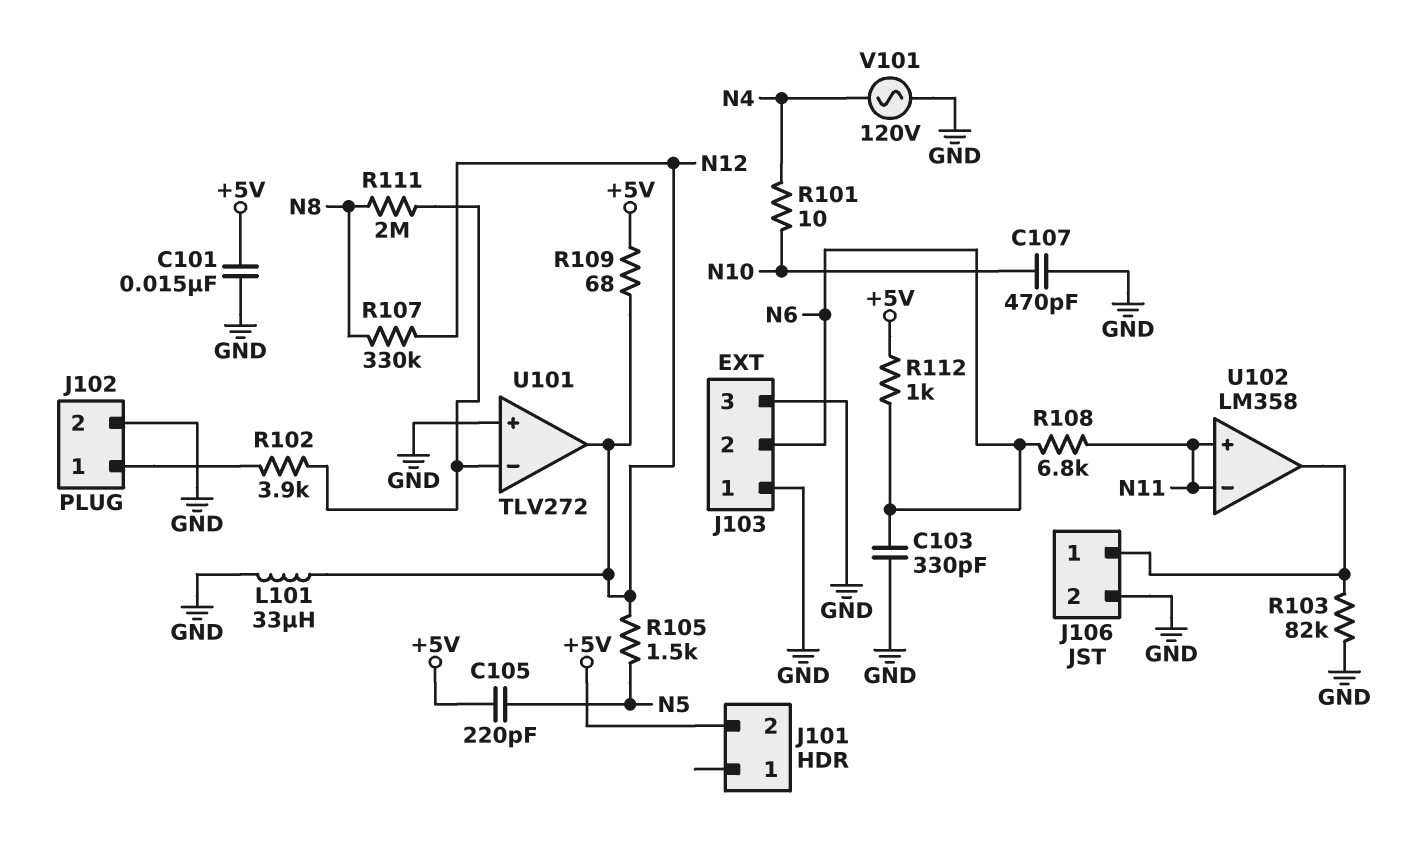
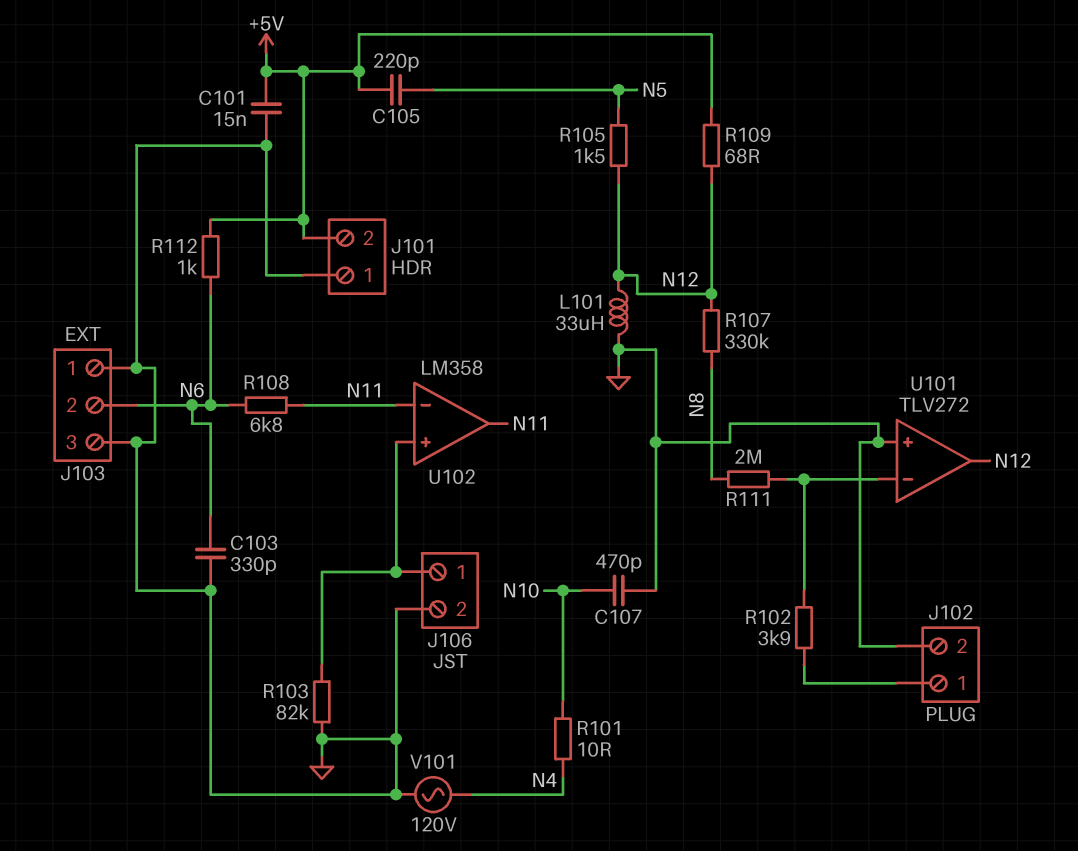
J101 pin 1: none -> GND
U102 pin in+: N11 -> J106/1
U102 pin out: J106/1 -> N11

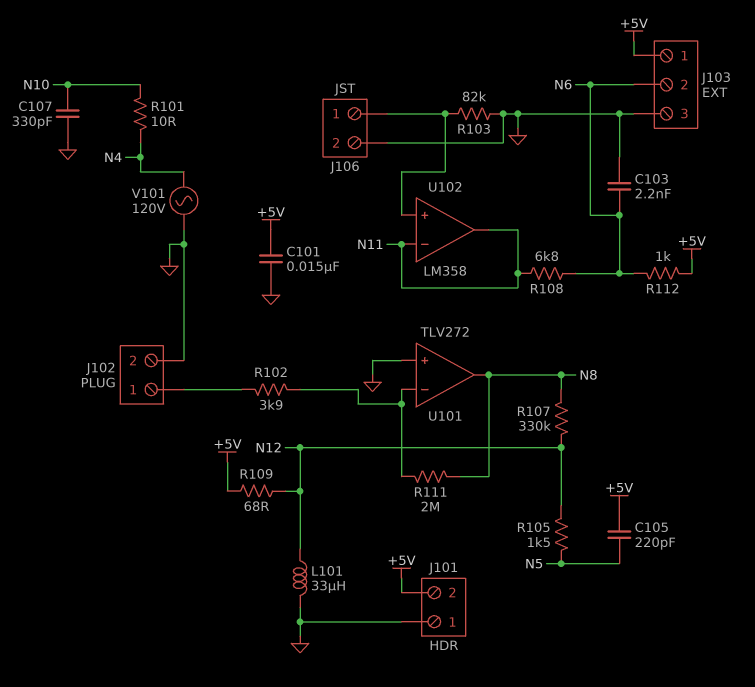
C103: 330pF (GND, N6) -> 2.2nF (GND, N6)
C107: 470pF (GND, N10) -> 330pF (GND, N10)
J103 pin 1: GND -> +5V
U101 pin out: N12 -> N8

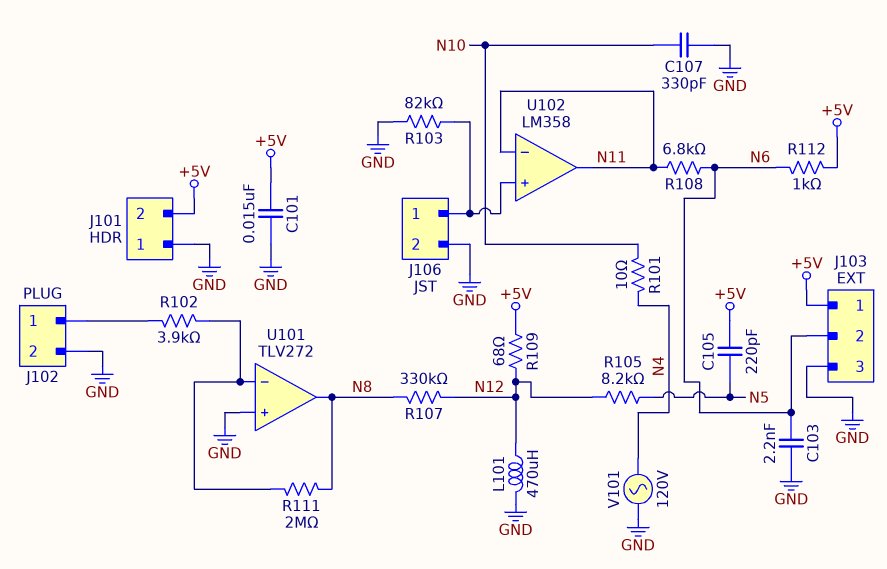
L101: 33uH (GND, N12) -> 470uH (GND, N12)
R105: 1.5k (N5, N12) -> 8.2k (N5, N12)

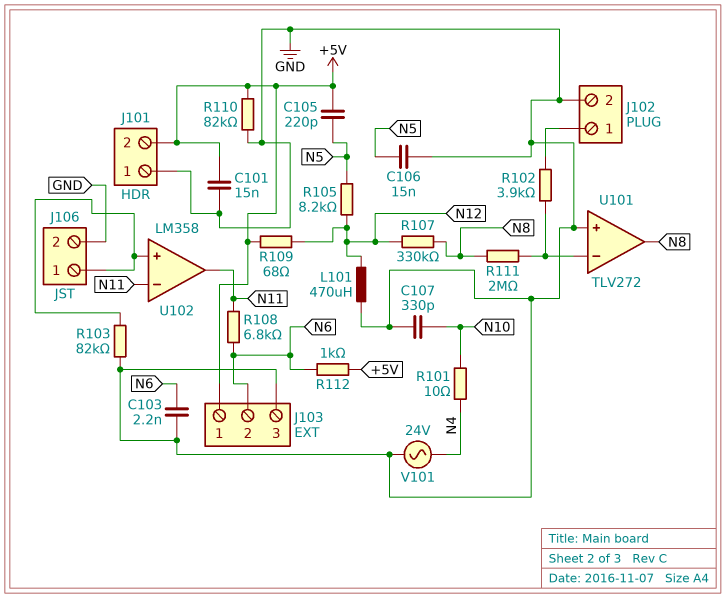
C106: none -> 15nF (GND, N5)
R110: none -> 82k (+5V, GND)
V101: AC 120V (GND, N4) -> AC 24V (GND, N4)

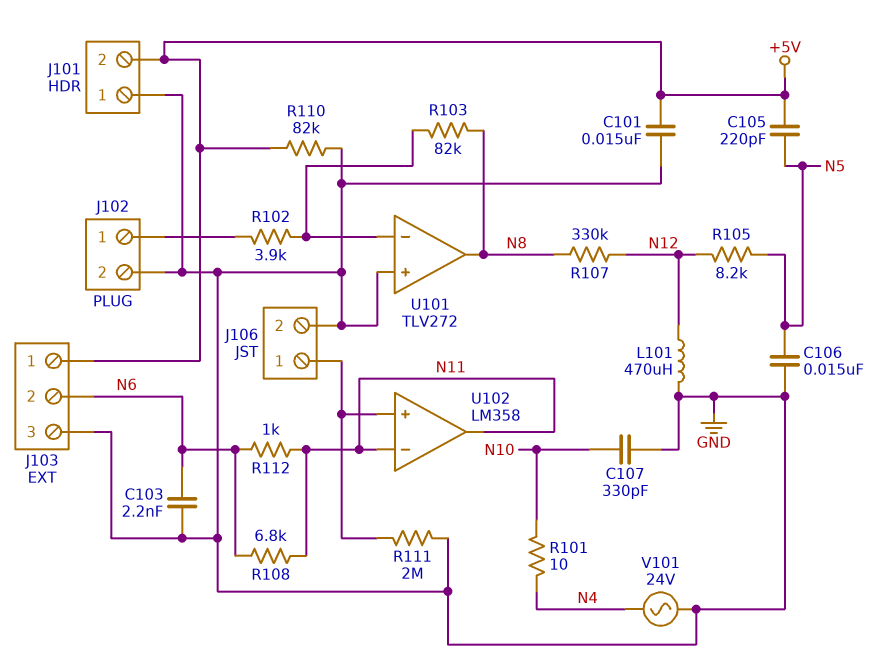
R103: 82k (GND, J106/1) -> 82k (N8, U101/in-)
R109: 68 (+5V, N12) -> none
R111: 2M (N8, U101/in-) -> 2M (GND, J106/1)
R112: 1k (+5V, N6) -> 1k (N6, N11)

